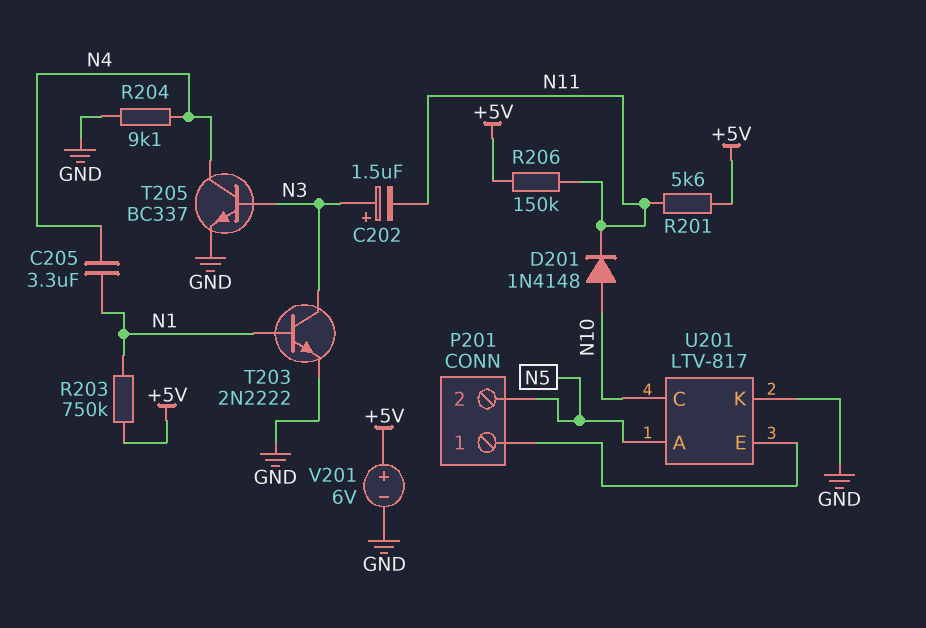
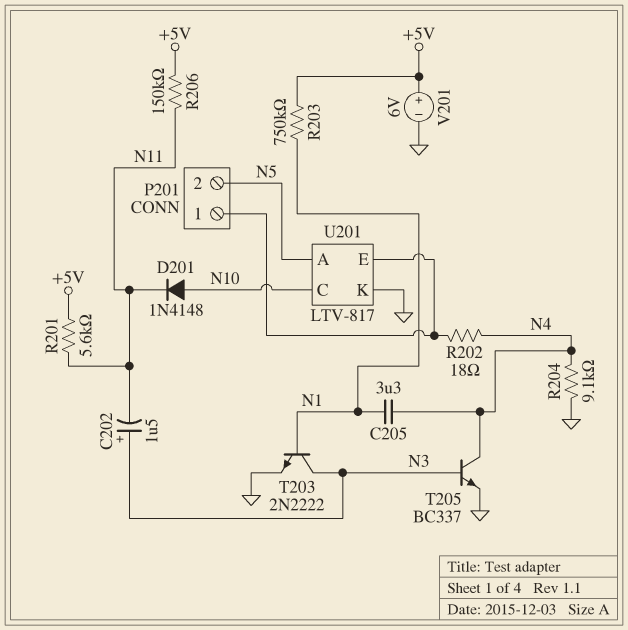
R202: none -> 18 (N4, P201/1)

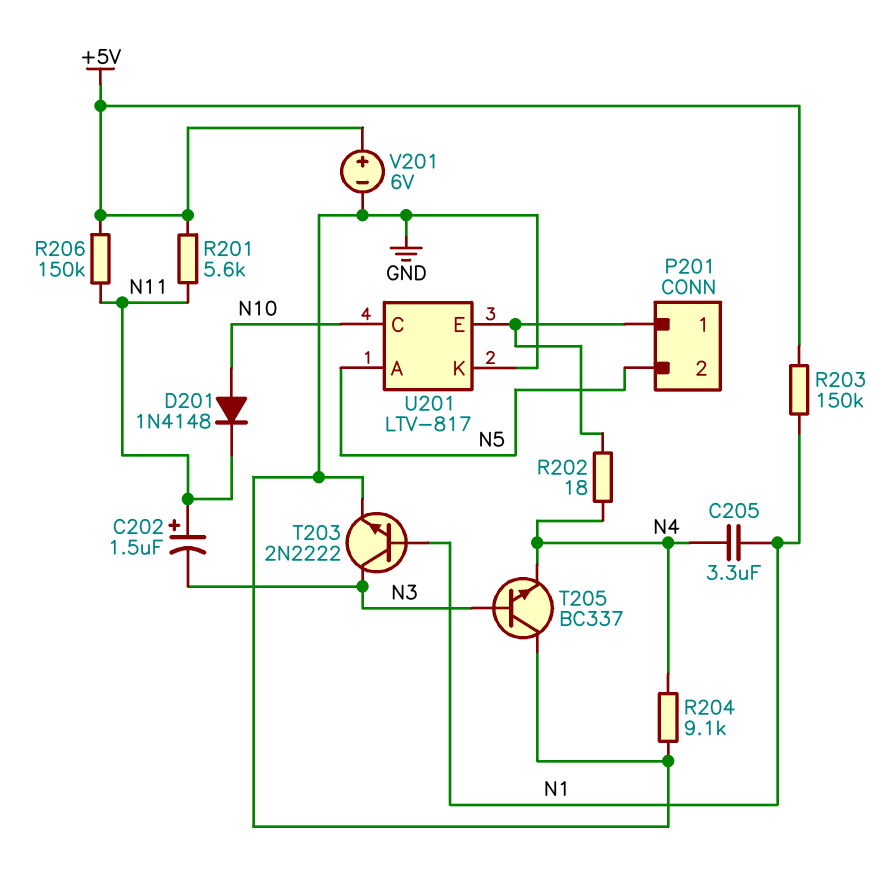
C202: 1.5uF (plus N3, minus N11) -> 1.5uF (plus N11, minus N3)
R203: 750k (+5V, N1) -> 150k (+5V, N1)
T205: NPN BC337 (B N3, C N4, E GND) -> NPN BC337 (B N3, C GND, E N4)

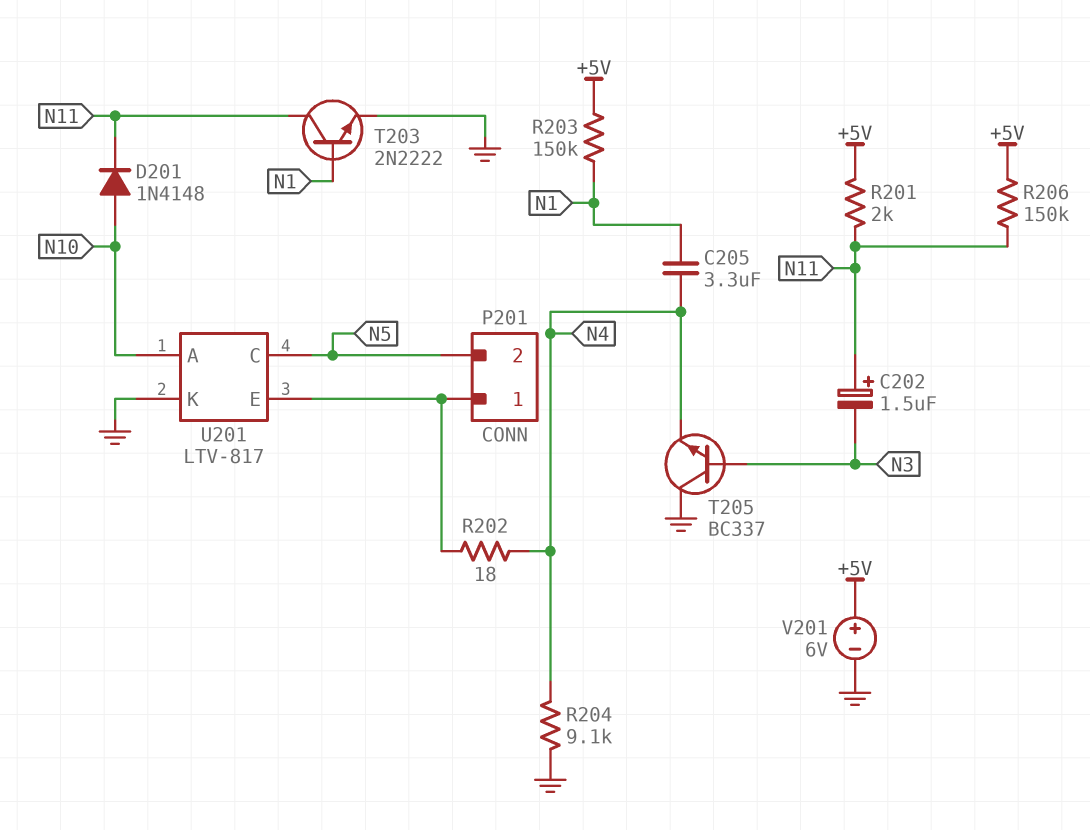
R201: 5.6k (+5V, N11) -> 2k (+5V, N11)
T203: NPN 2N2222 (B N1, C N3, E GND) -> NPN 2N2222 (B N1, C N11, E GND)
U201 pin A: N5 -> N10
U201 pin C: N10 -> N5

